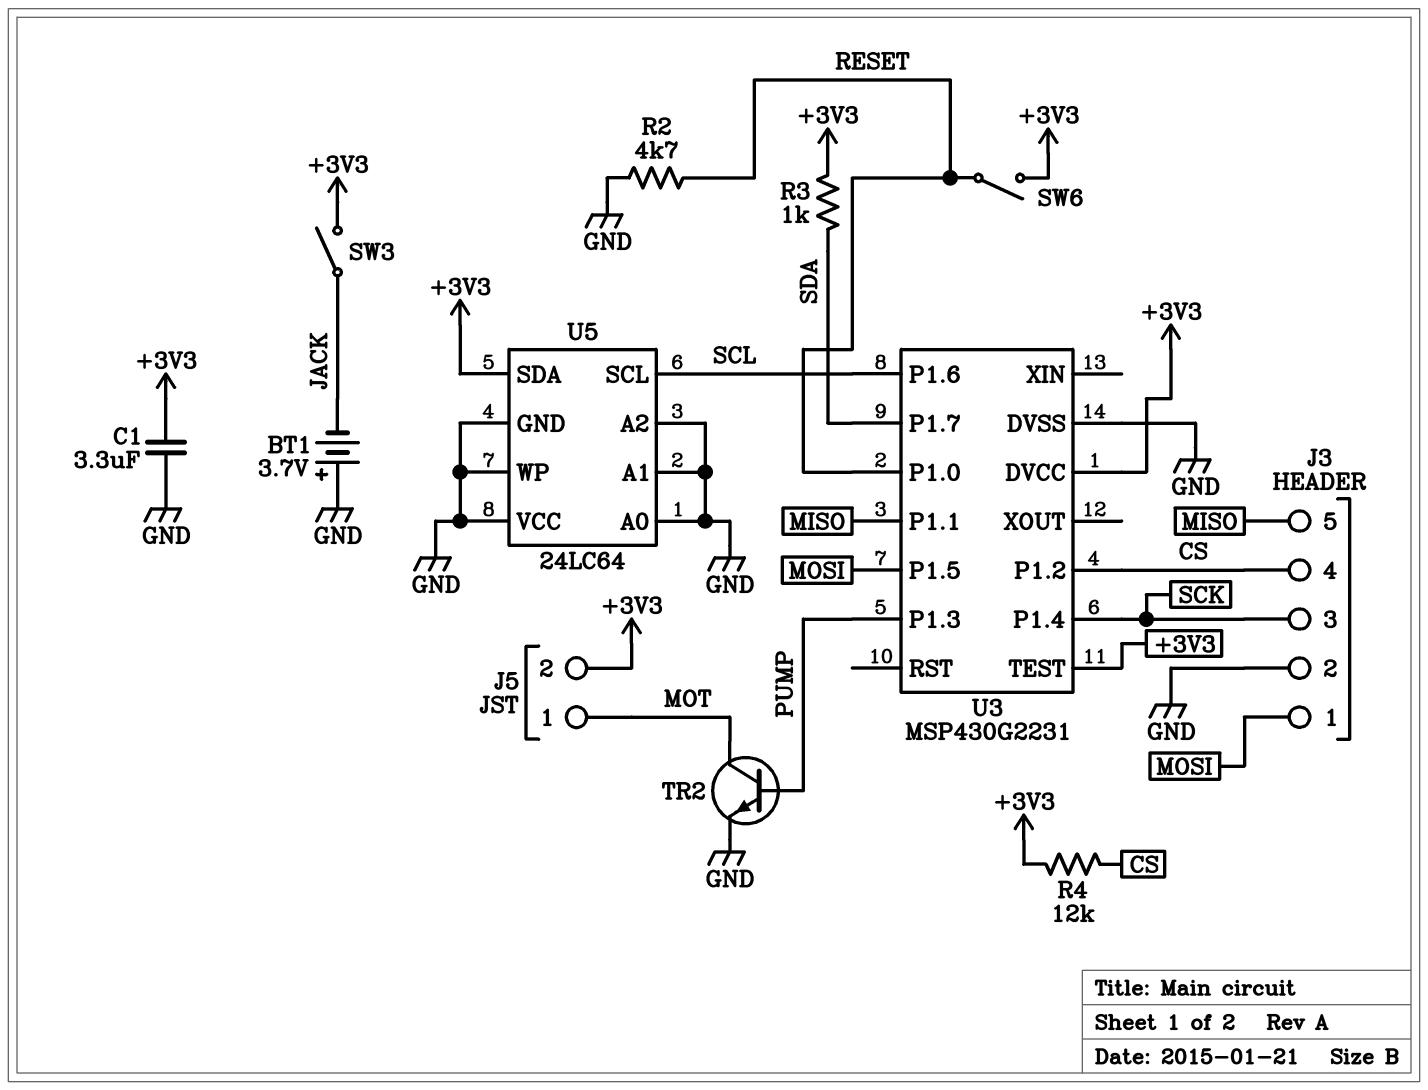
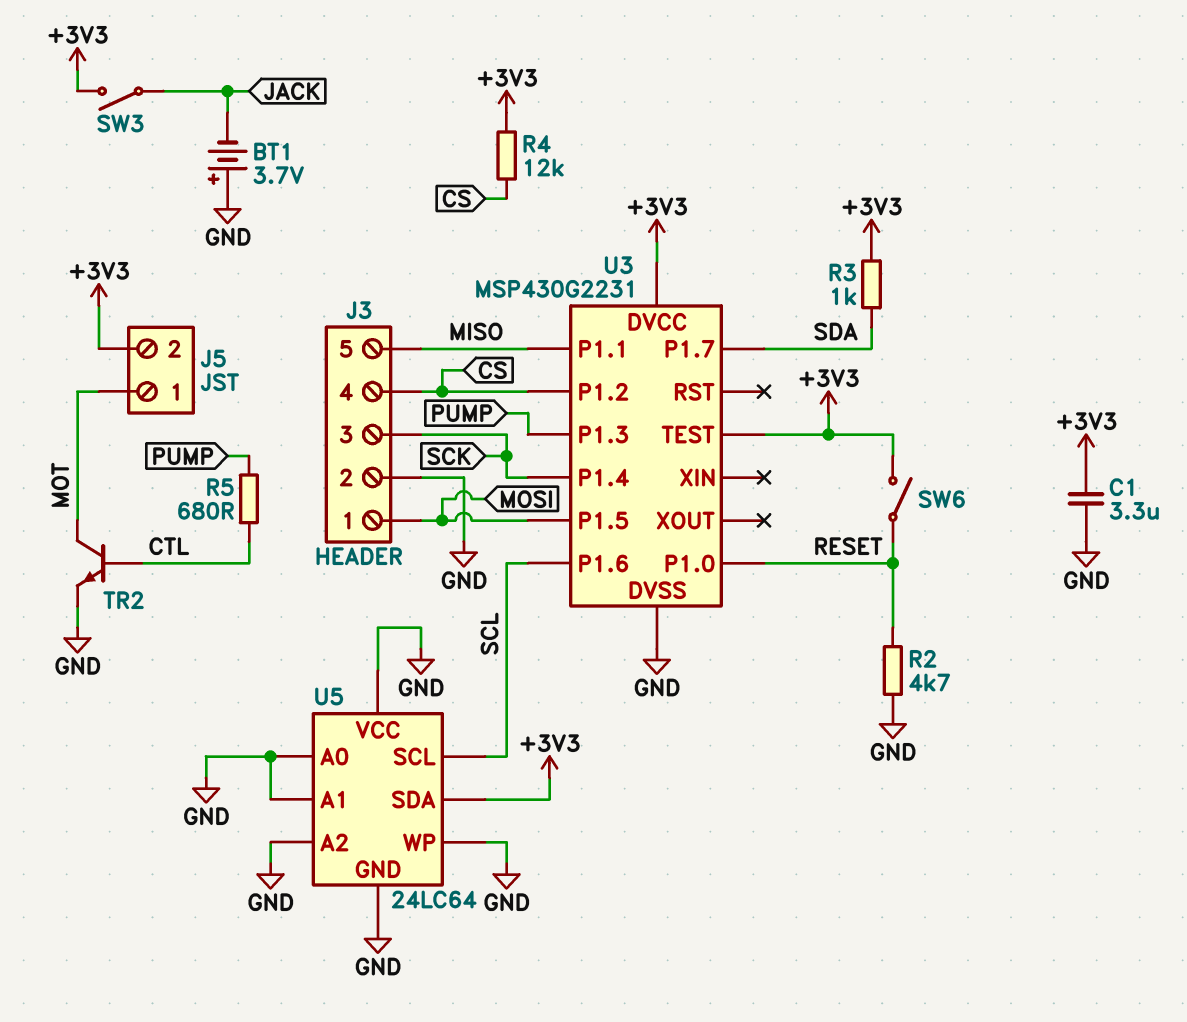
R5: none -> 680 (CTL, PUMP)
TR2: NPN (B PUMP, C MOT, E GND) -> NPN (B CTL, C MOT, E GND)

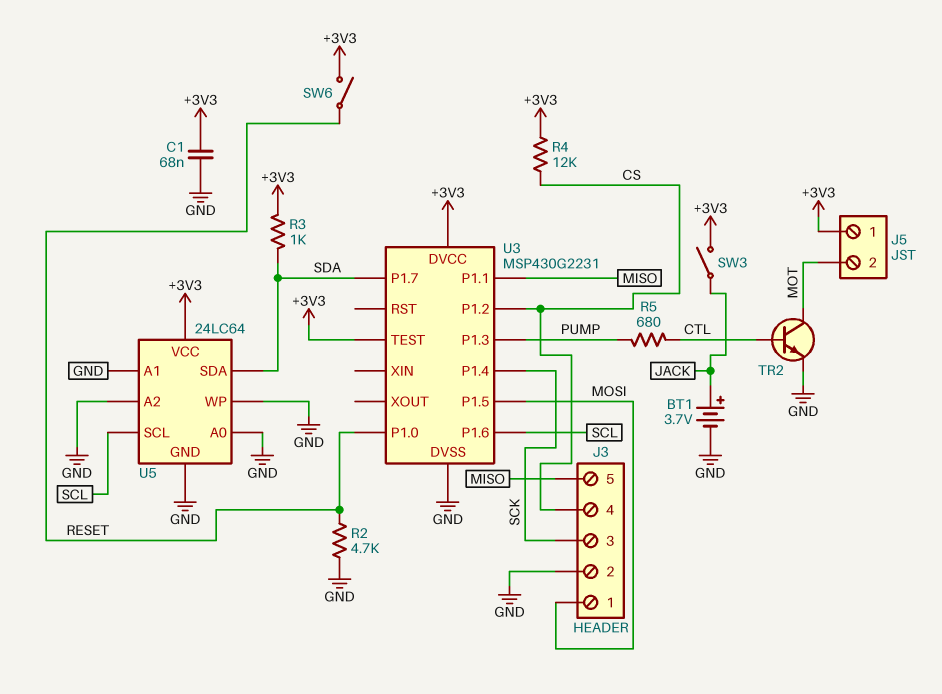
BT1: 3.7V (plus GND, minus JACK) -> 3.7V (plus JACK, minus GND)
C1: 3.3uF (+3V3, GND) -> 68nF (+3V3, GND)
J5 pin 1: MOT -> +3V3
J5 pin 2: +3V3 -> MOT
U5 pin SDA: +3V3 -> SDA
U5 pin VCC: GND -> +3V3

